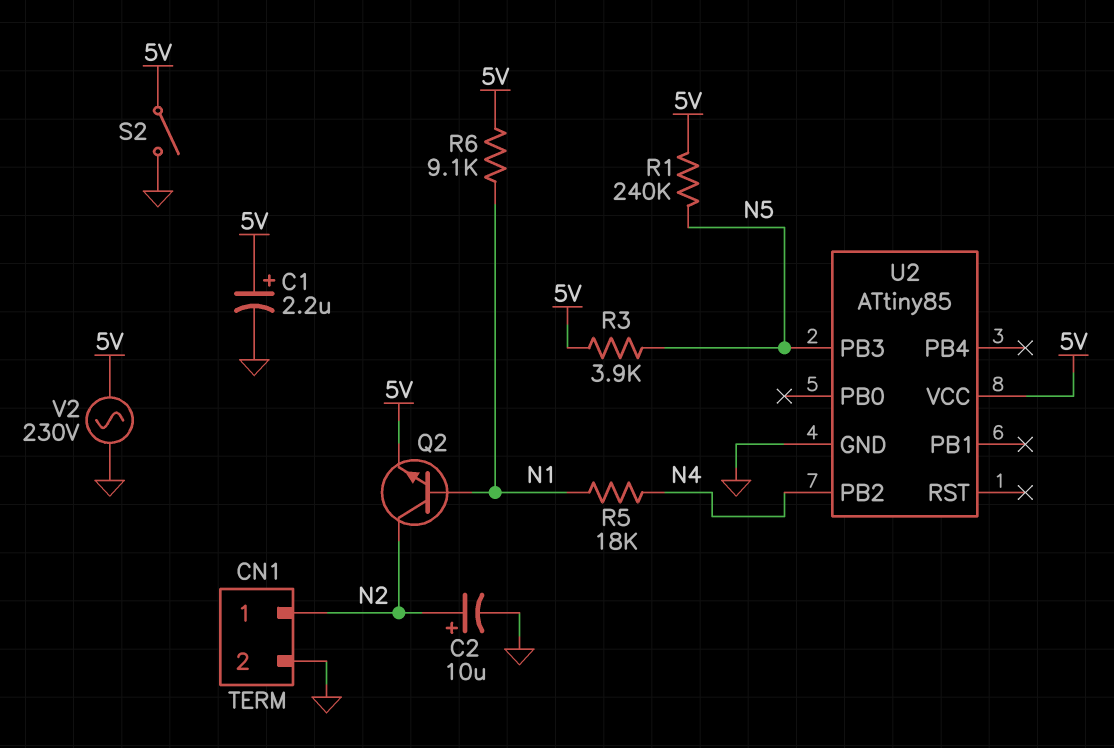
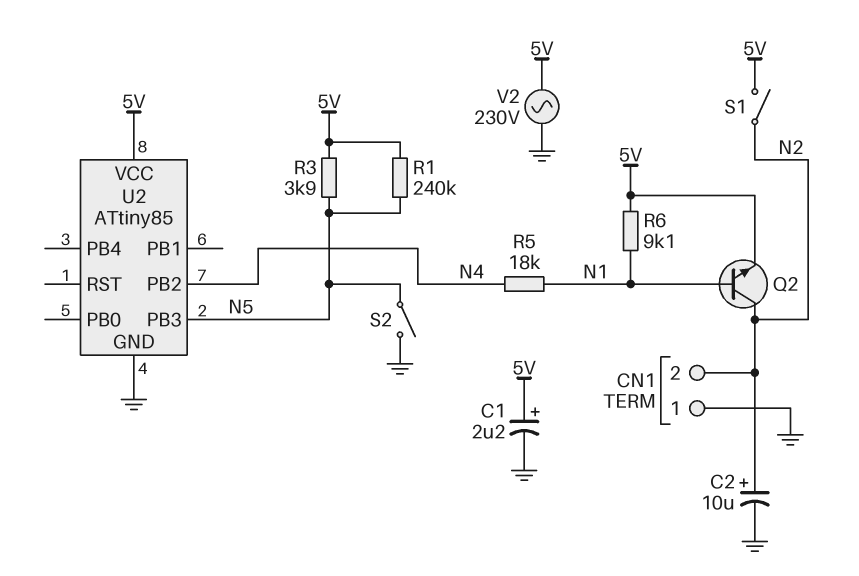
CN1 pin 1: N2 -> GND
CN1 pin 2: GND -> N2
S1: none -> switch (5V, N2)
S2: switch (5V, GND) -> switch (GND, N5)

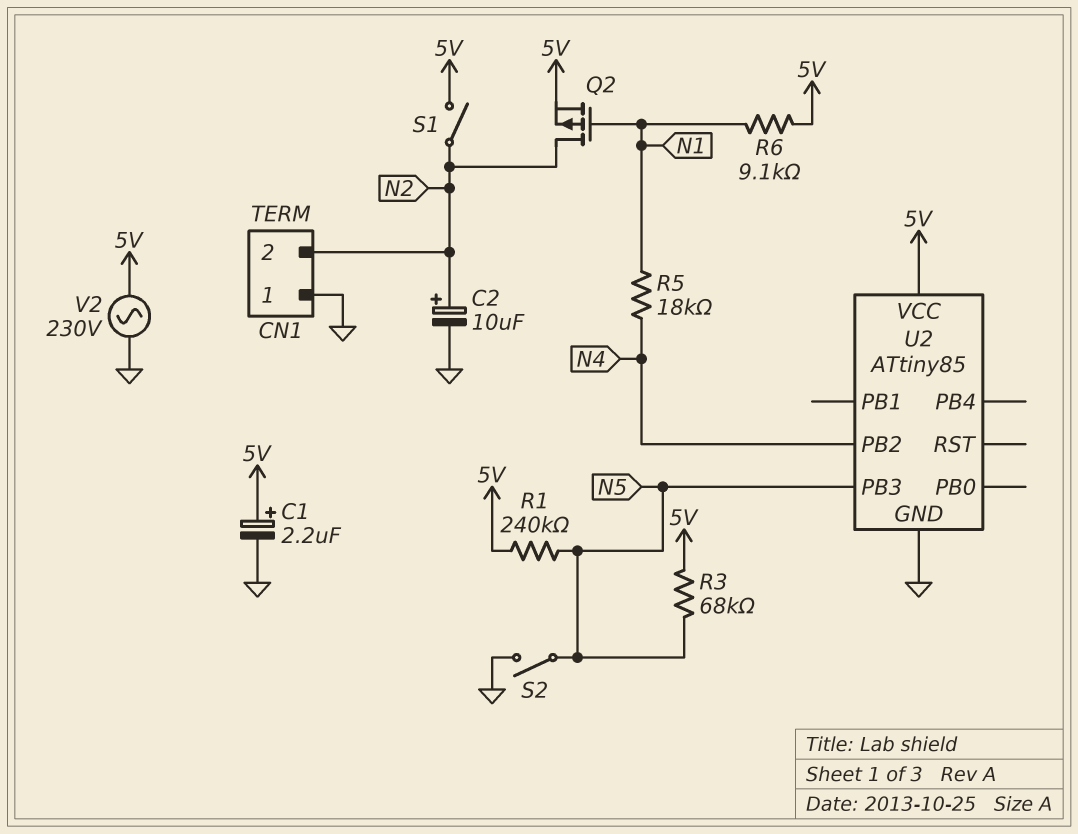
Q2: NPN (B N1, C N2, E 5V) -> PMOS (G N1, D N2, S 5V)
R3: 3.9k (5V, N5) -> 68k (5V, N5)

